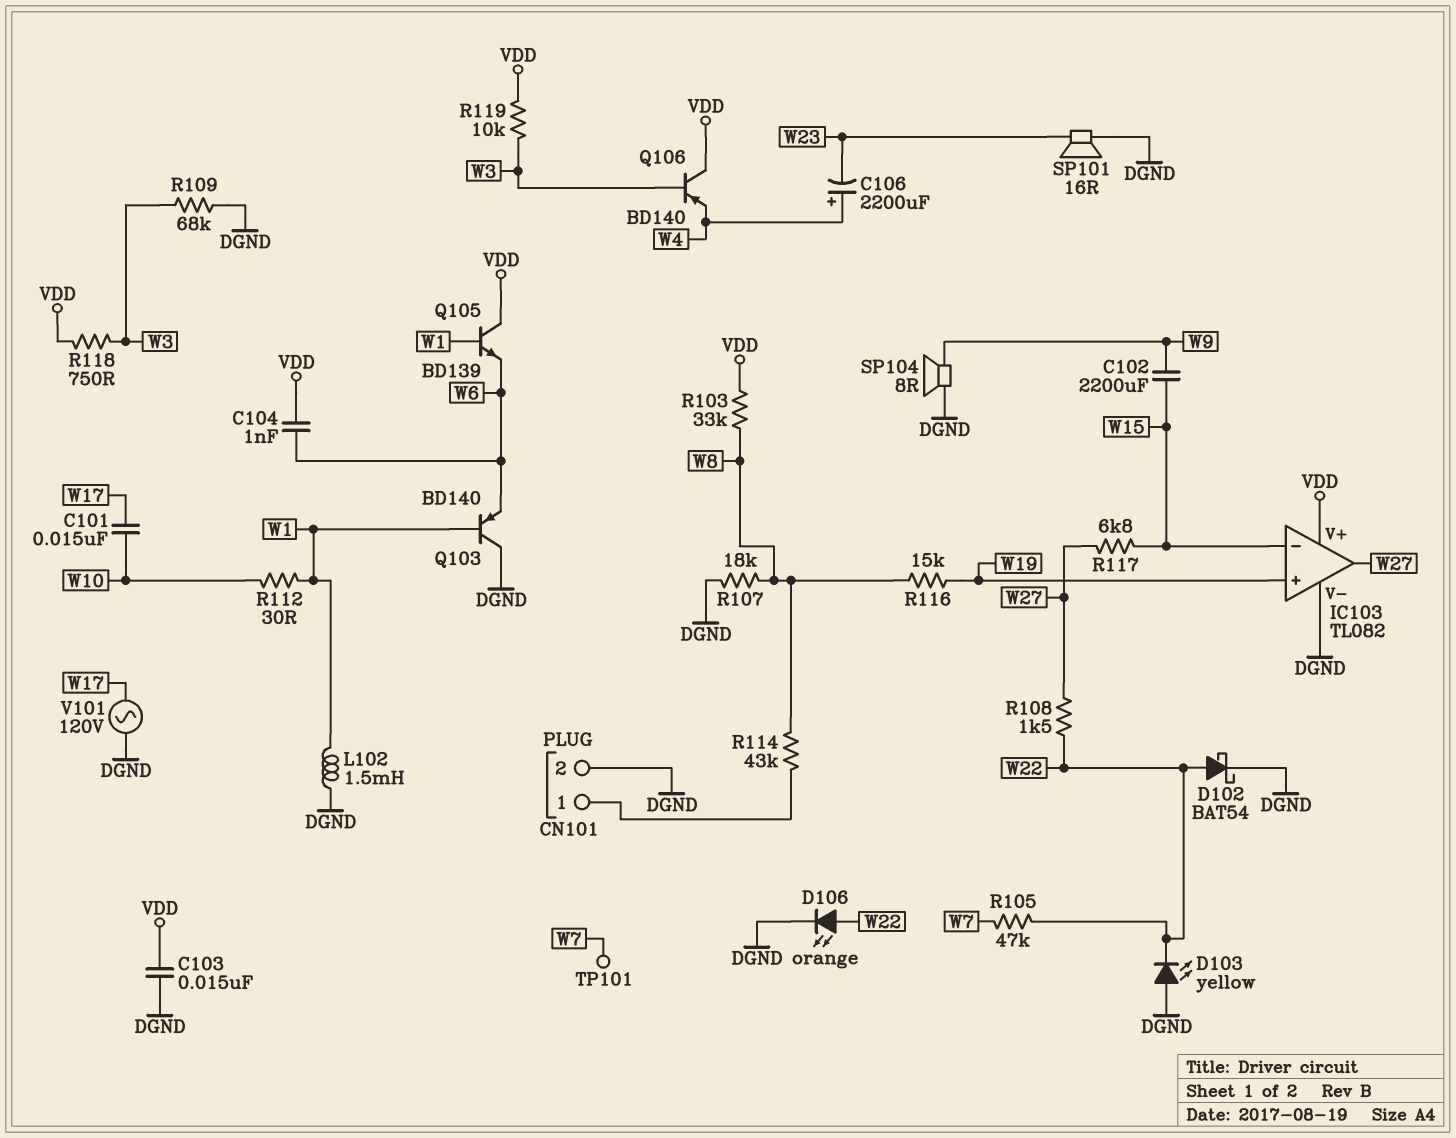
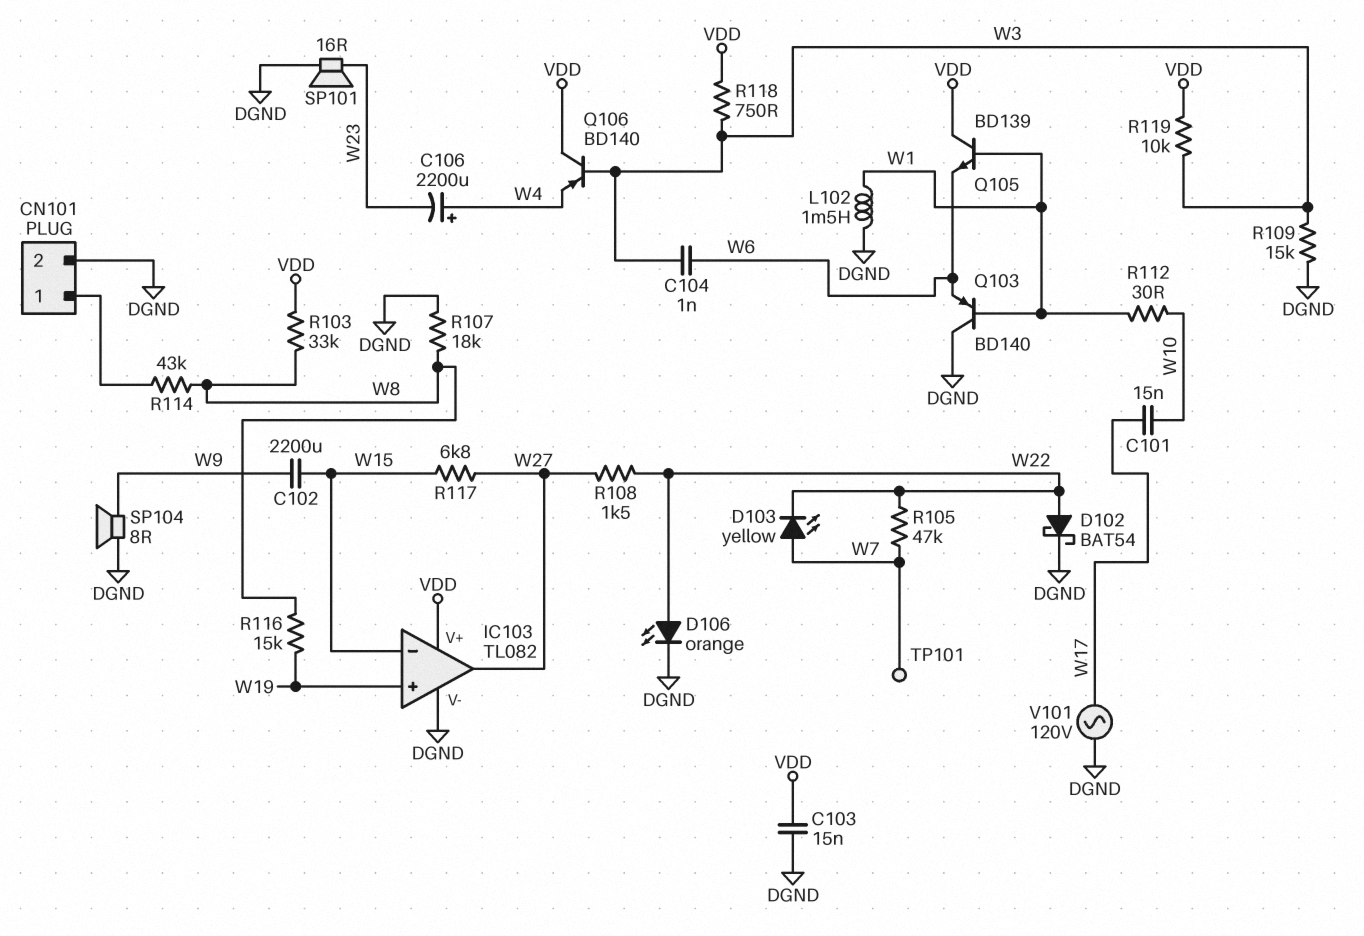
C104: 1nF (VDD, W6) -> 1nF (W3, W6)
D103: LED yellow (A DGND, K W22) -> LED yellow (A W7, K W22)
R109: 68k (DGND, W3) -> 15k (DGND, W3)

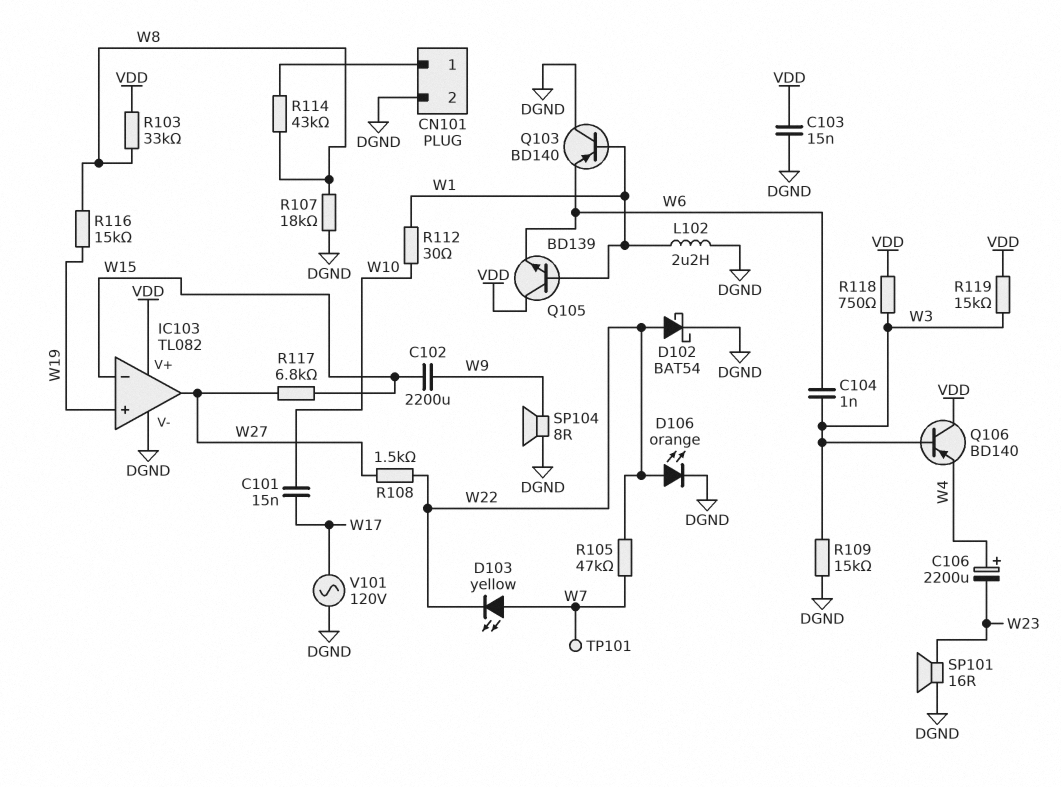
L102: 1.5mH (DGND, W1) -> 2.2uH (DGND, W1)
R119: 10k (VDD, W3) -> 15k (VDD, W3)

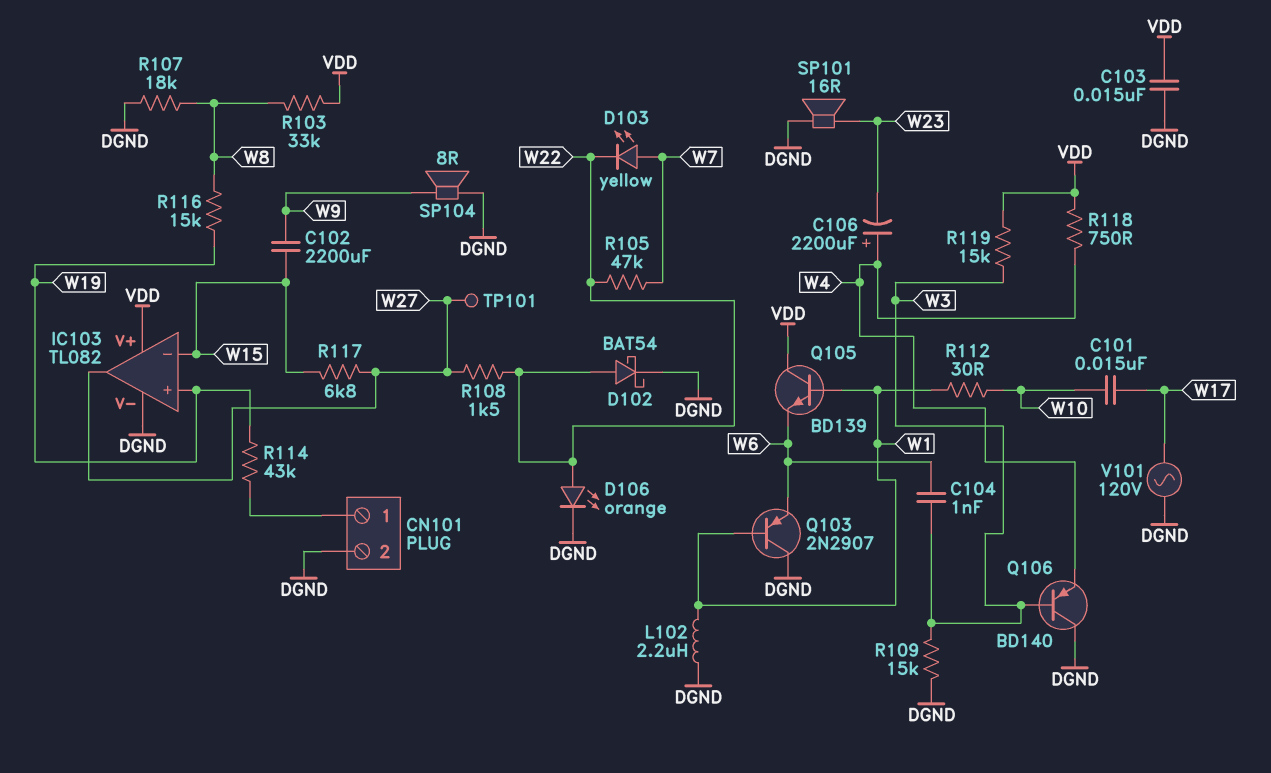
Q103: PNP BD140 (B W1, C DGND, E W6) -> PNP 2N2907 (B W1, C DGND, E W6)
Q106: PNP BD140 (B W3, C VDD, E W4) -> PNP BD140 (B W3, C DGND, E W4)
R114: 43k (CN101/1, W8) -> 43k (CN101/1, W19)
R118: 750 (VDD, W3) -> 750 (VDD, W4)
TP101: test point (W7) -> test point (W27)

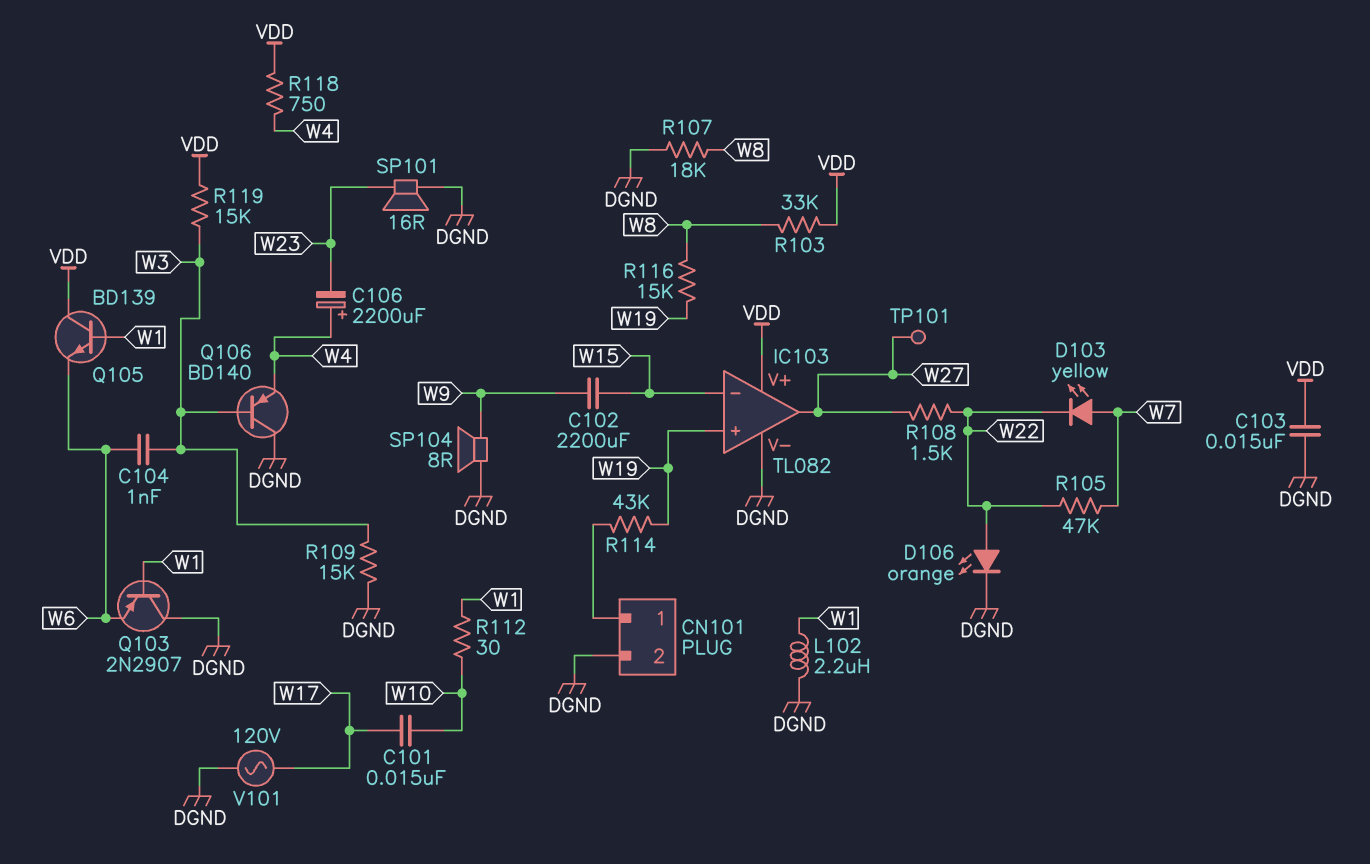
D102: schottky BAT54 (A W22, K DGND) -> none
R117: 6.8k (W15, W27) -> none

